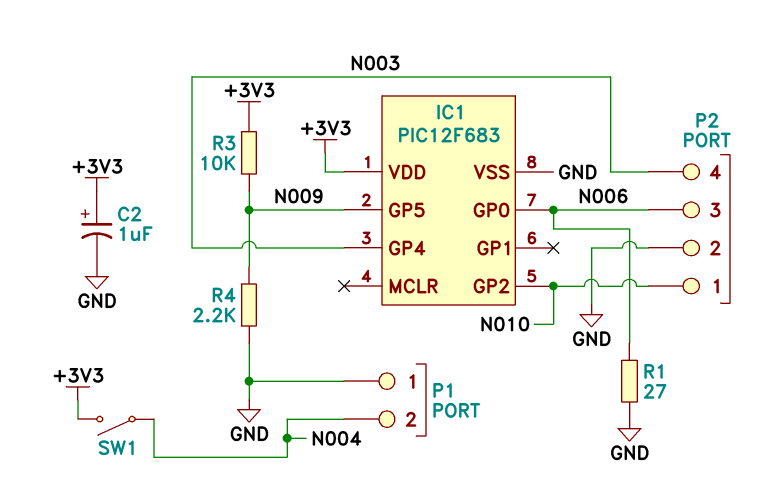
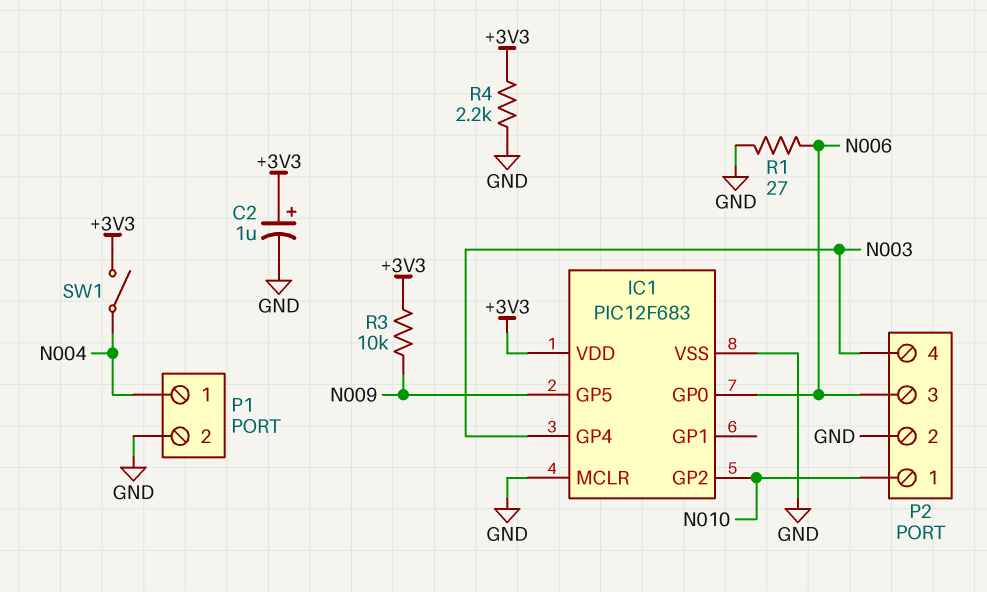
IC1 pin MCLR: none -> GND
P1 pin 1: GND -> N004
P1 pin 2: N004 -> GND
R4: 2.2k (GND, N009) -> 2.2k (+3V3, GND)

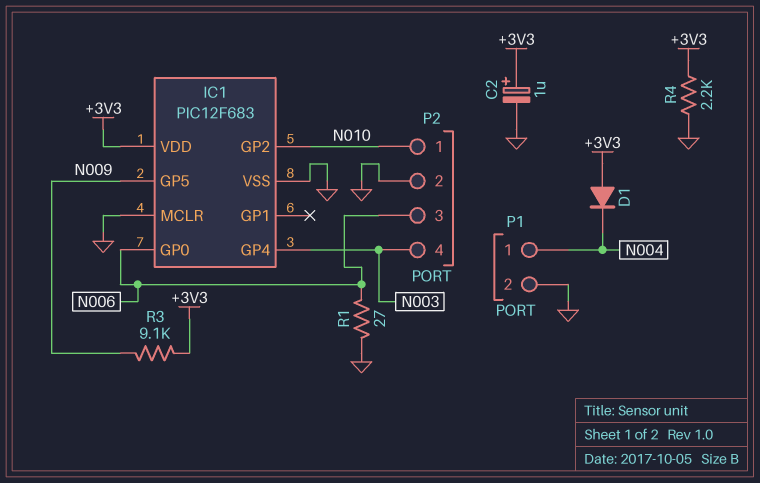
D1: none -> diode (A +3V3, K N004)
R3: 10k (+3V3, N009) -> 9.1k (+3V3, N009)
SW1: switch (+3V3, N004) -> none

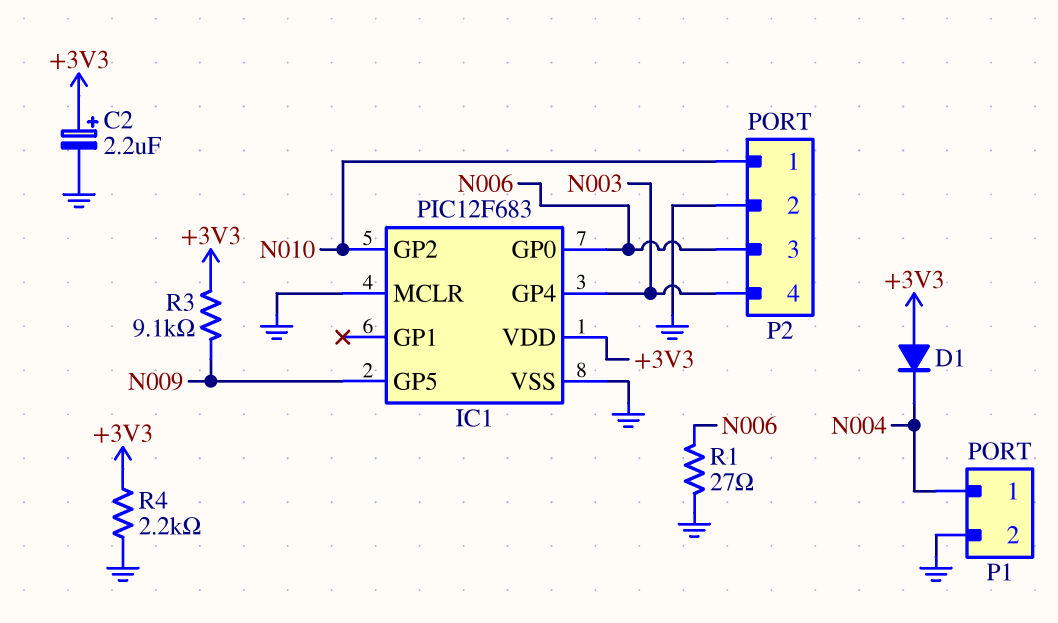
C2: 1uF (plus +3V3, minus GND) -> 2.2uF (plus +3V3, minus GND)

